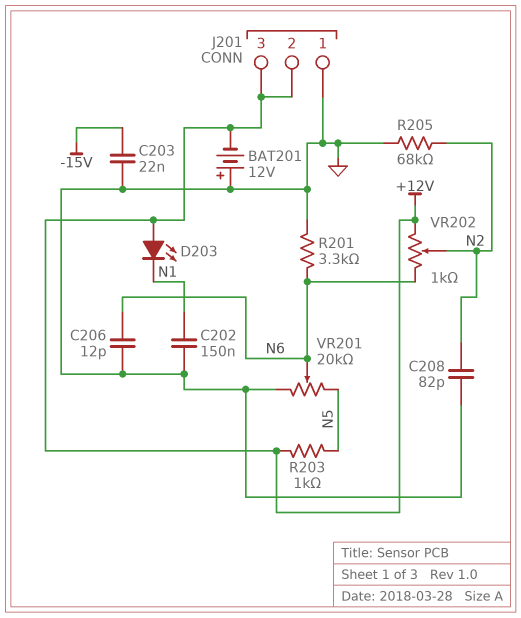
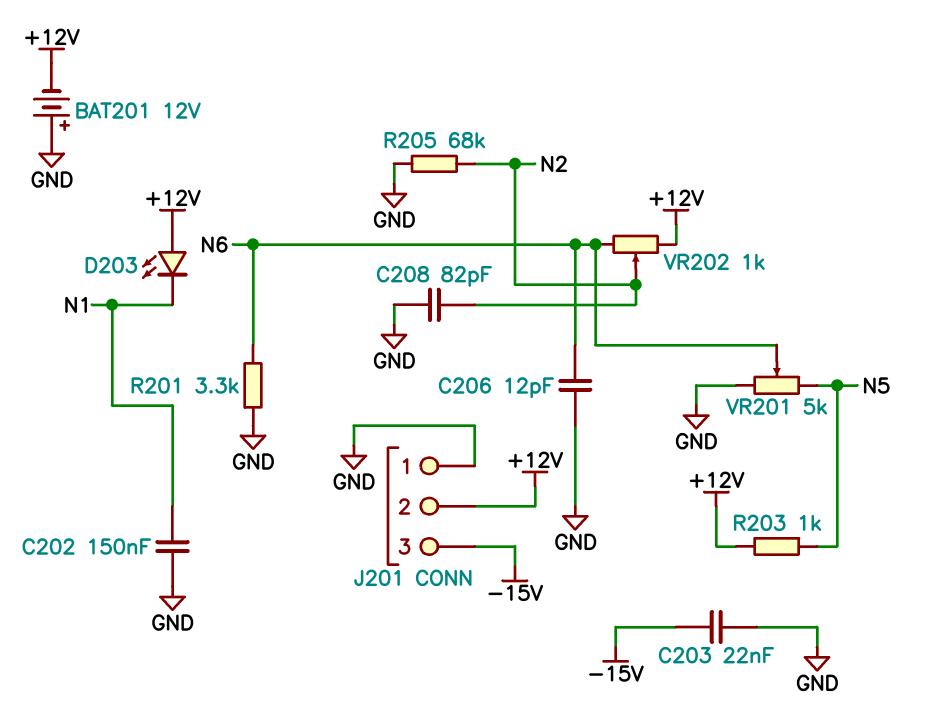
J201 pin 3: +12V -> -15V
VR201: 20k (GND, N5, wiper N6) -> 5k (GND, N5, wiper N6)

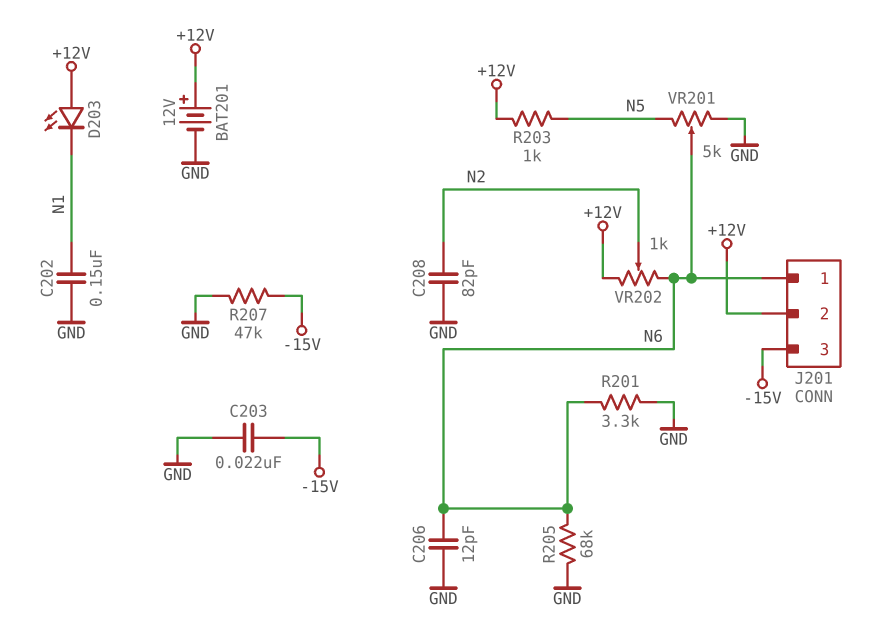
BAT201: 12V (plus GND, minus +12V) -> 12V (plus +12V, minus GND)
J201 pin 1: GND -> N6
R205: 68k (GND, N2) -> 68k (GND, N6)
R207: none -> 47k (-15V, GND)

